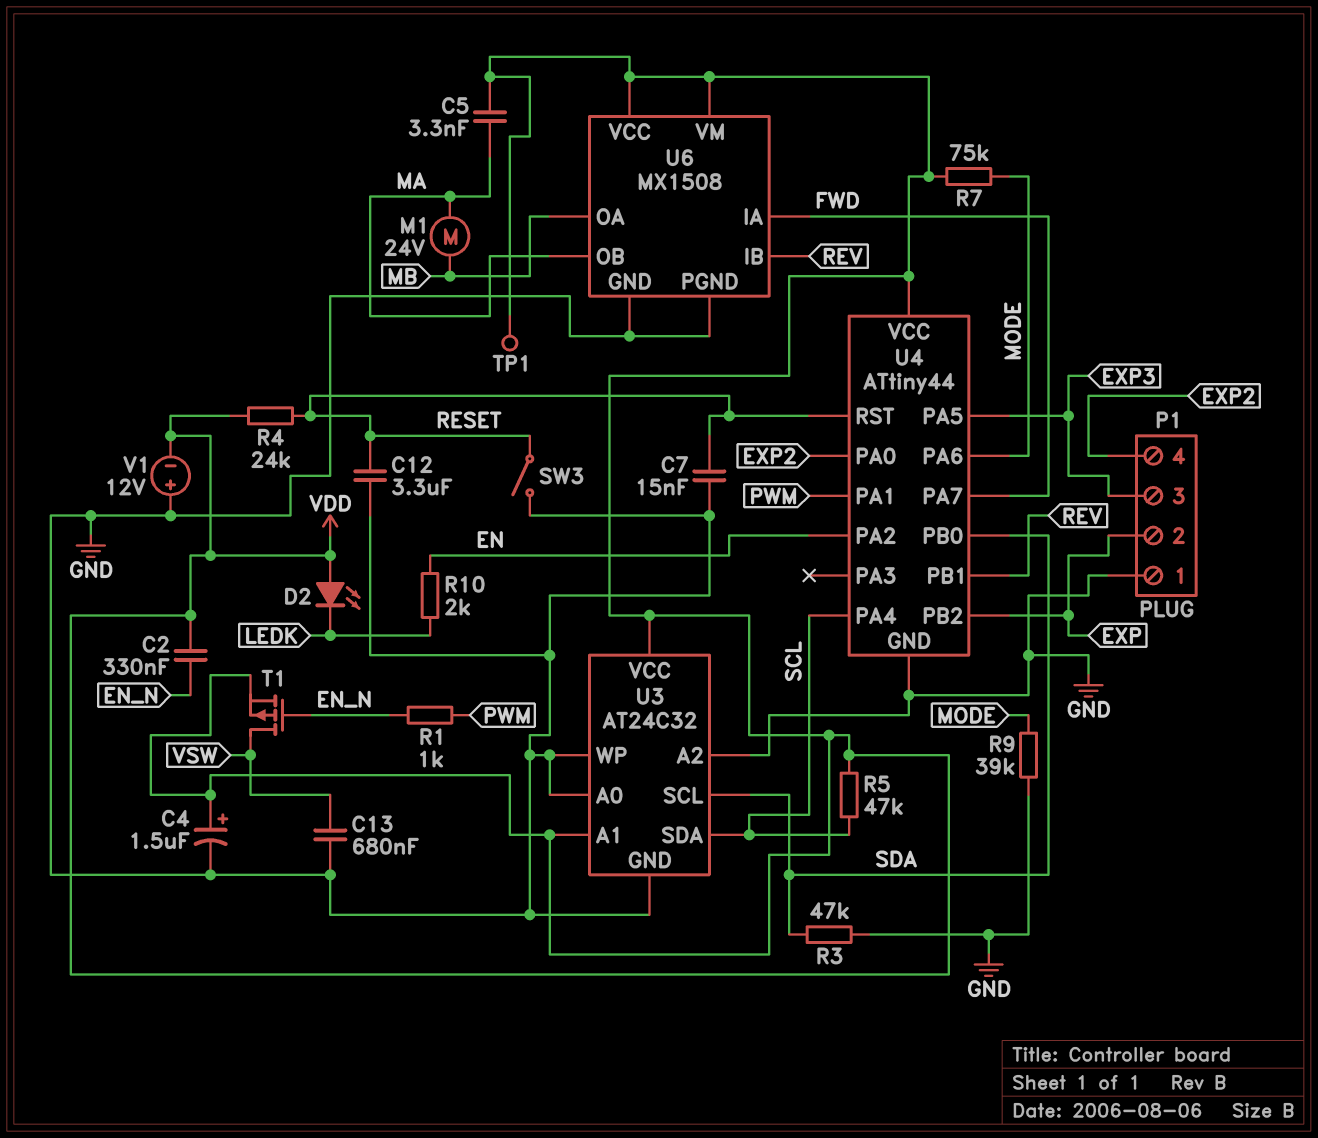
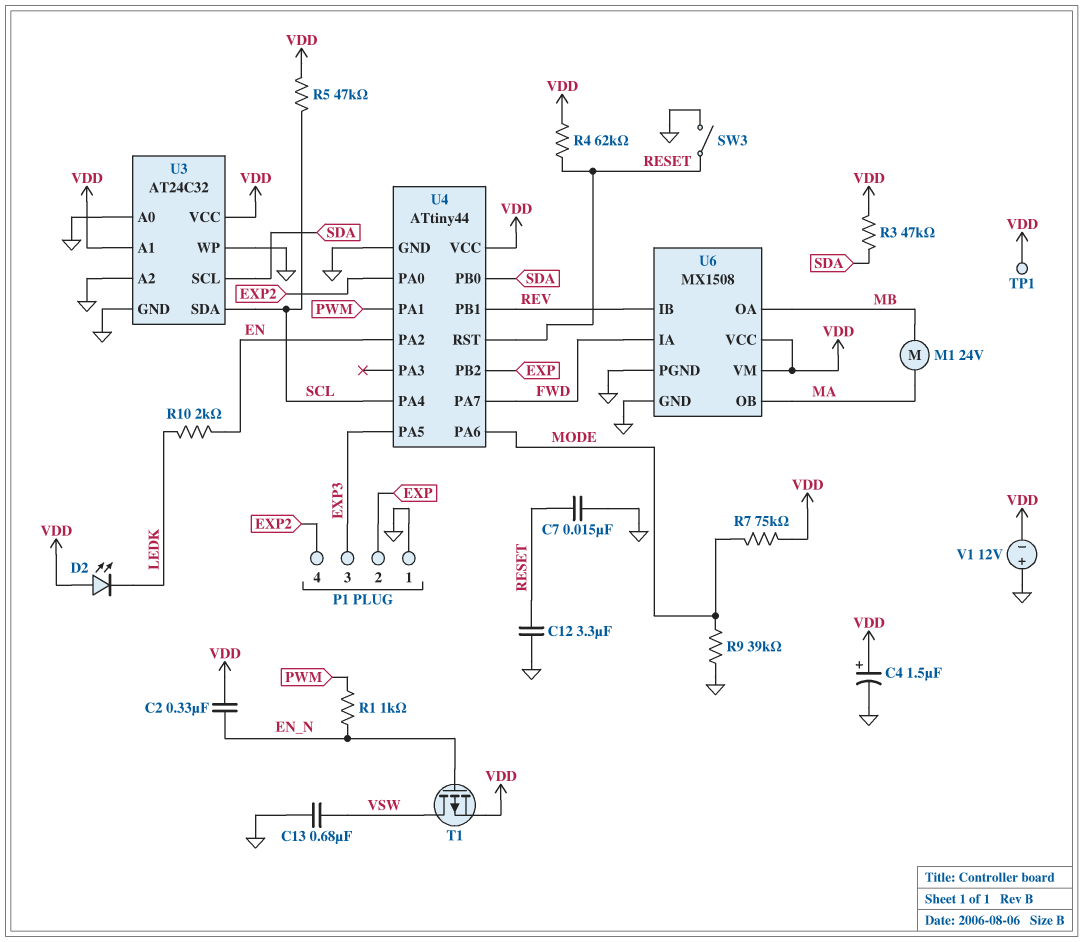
C5: 3.3nF (MA, VDD) -> none
R3: 47k (GND, SDA) -> 47k (SDA, VDD)
R4: 24k (RESET, VDD) -> 62k (RESET, VDD)

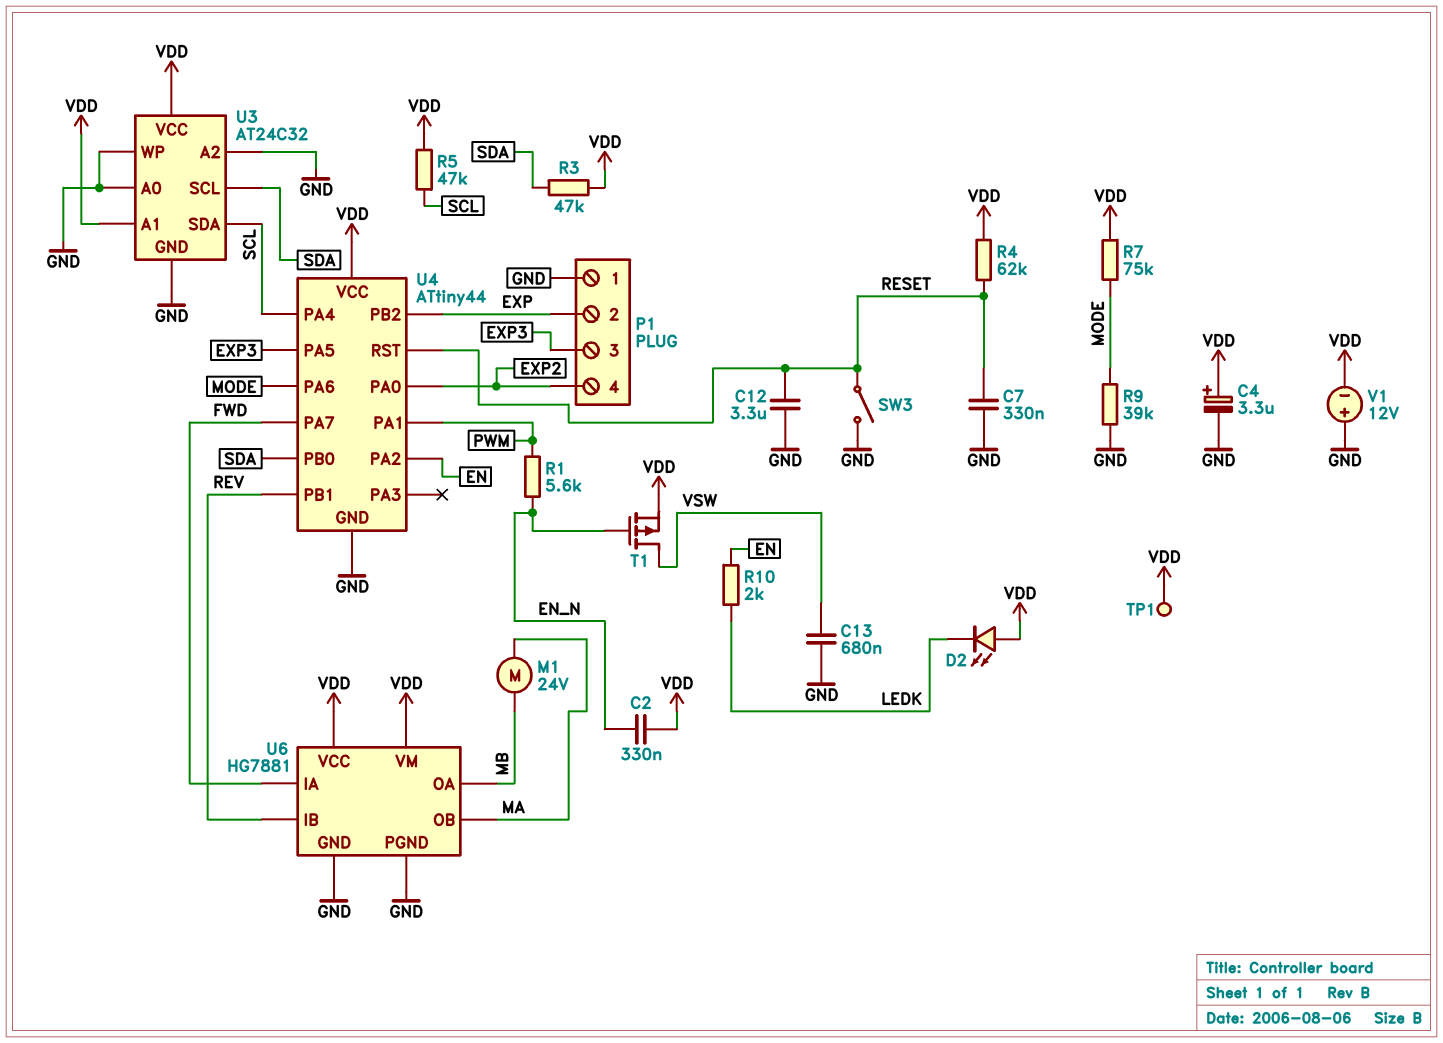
C4: 1.5uF (plus VDD, minus GND) -> 3.3uF (plus VDD, minus GND)
C7: 15nF (GND, RESET) -> 330nF (GND, RESET)
R1: 1k (EN_N, PWM) -> 5.6k (EN_N, PWM)
U6: MX1508 -> HG7881

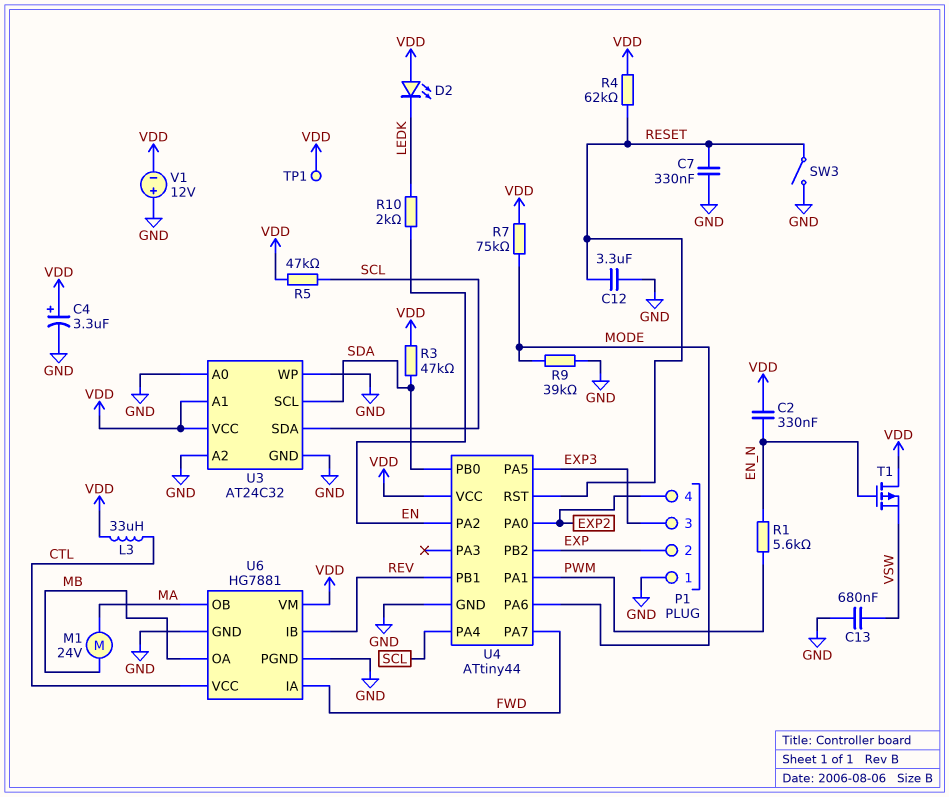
L3: none -> 33uH (CTL, VDD)
T1: PMOS (G EN_N, D VSW, S VDD) -> PMOS (G EN_N, D VDD, S VSW)
U6 pin VCC: VDD -> CTL

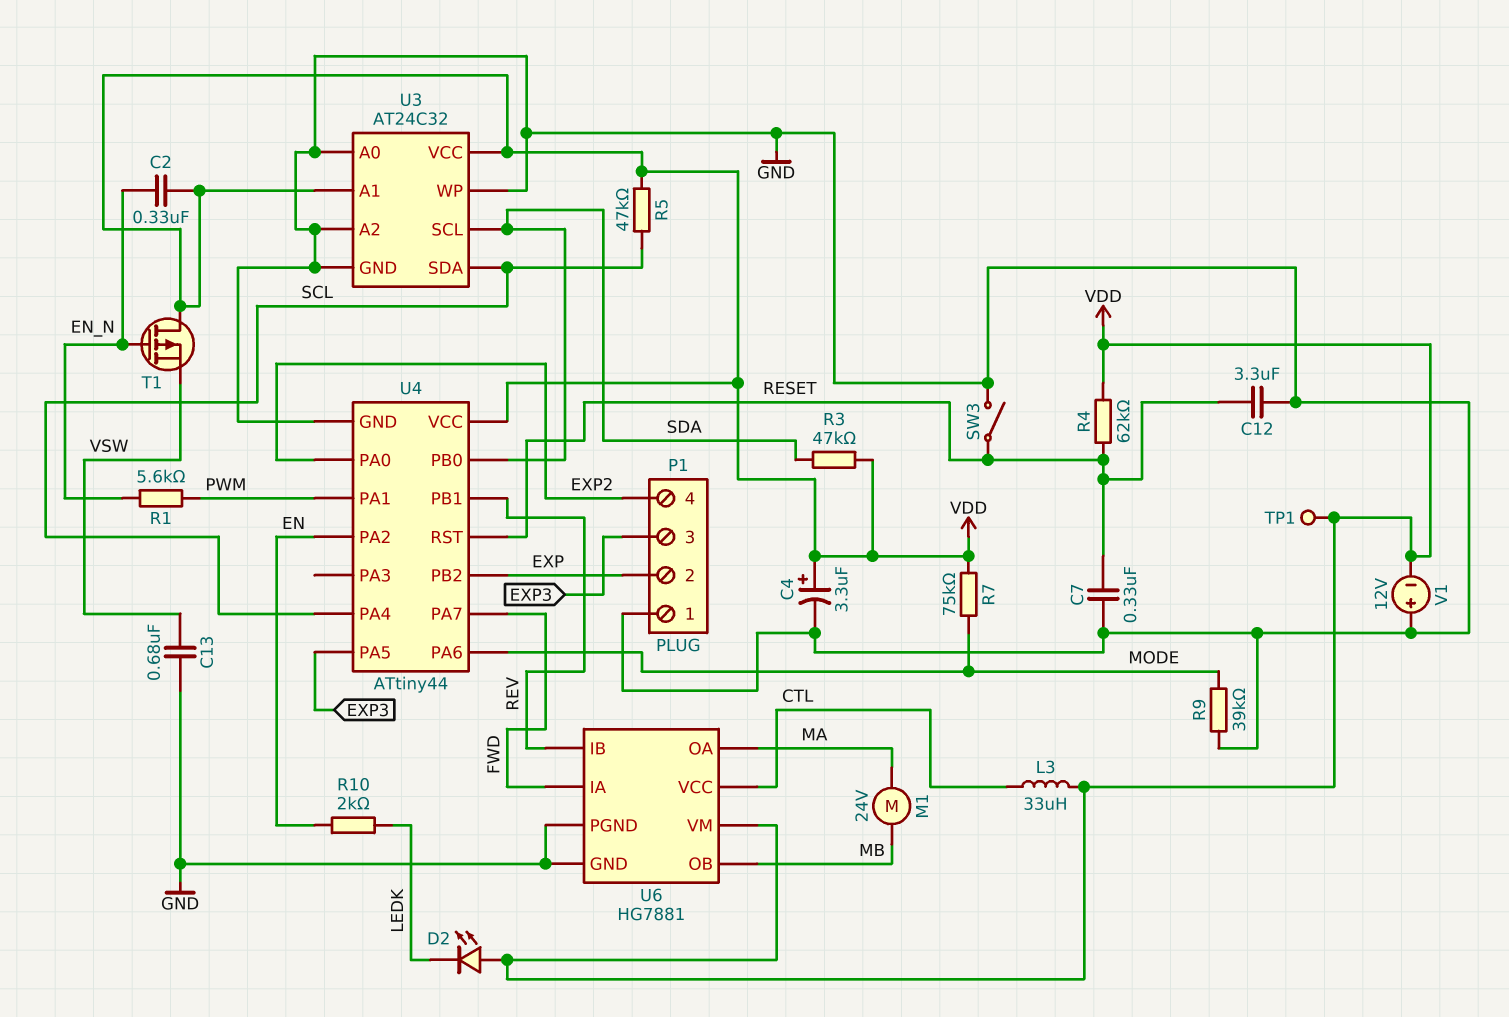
U6 pin OA: MB -> MA
U6 pin OB: MA -> MB

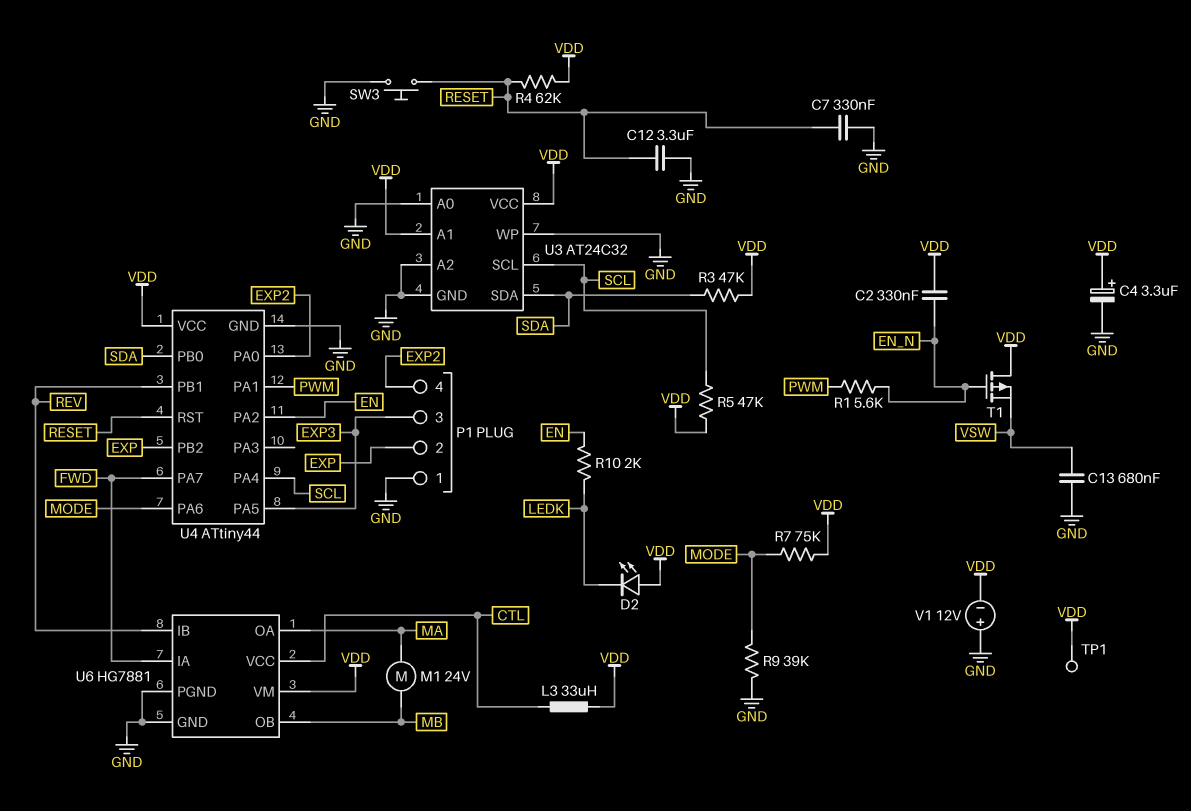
SW3: switch (GND, RESET) -> button (GND, RESET)
U3 pin SCL: SDA -> SCL
U3 pin SDA: SCL -> SDA

